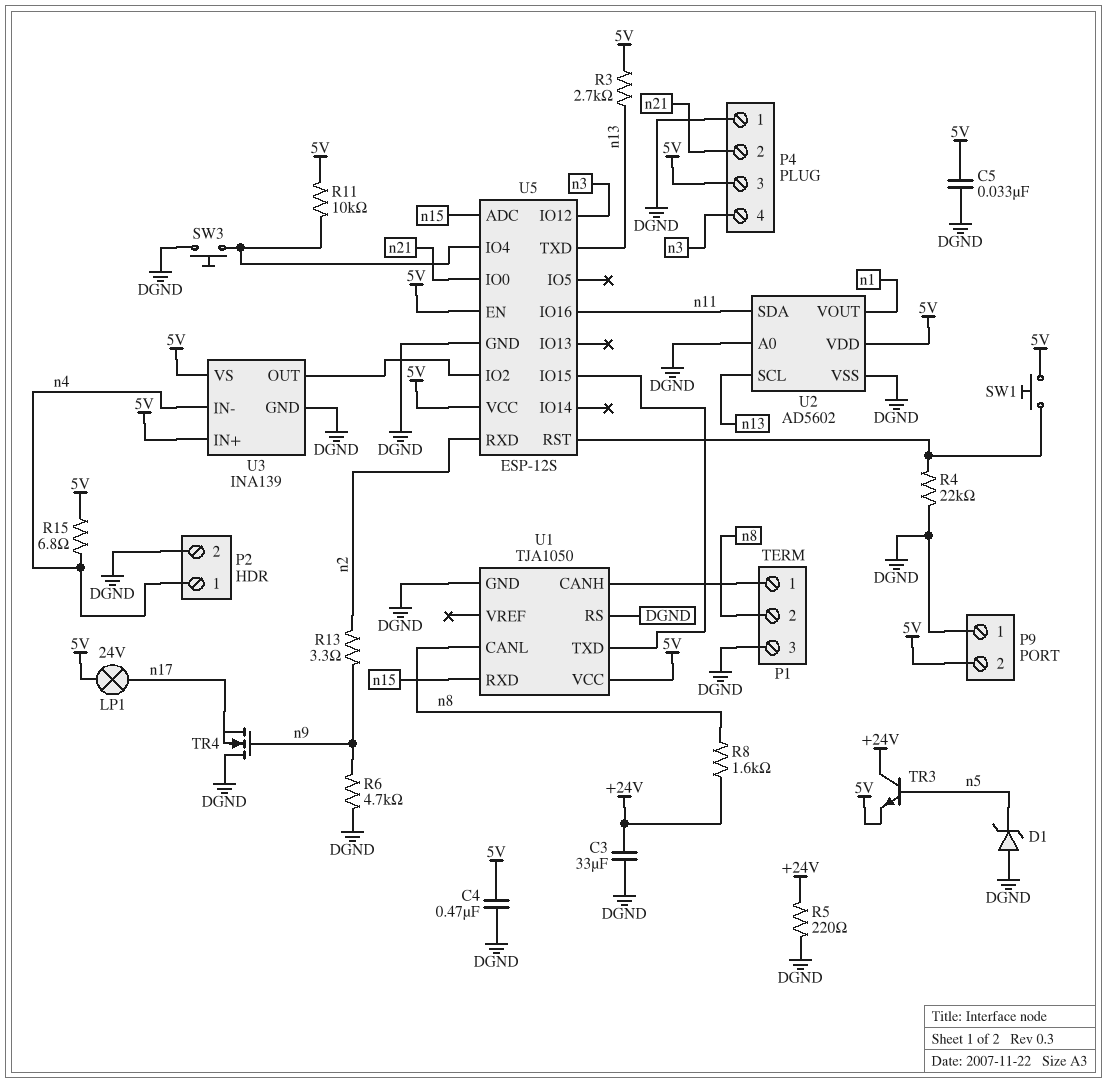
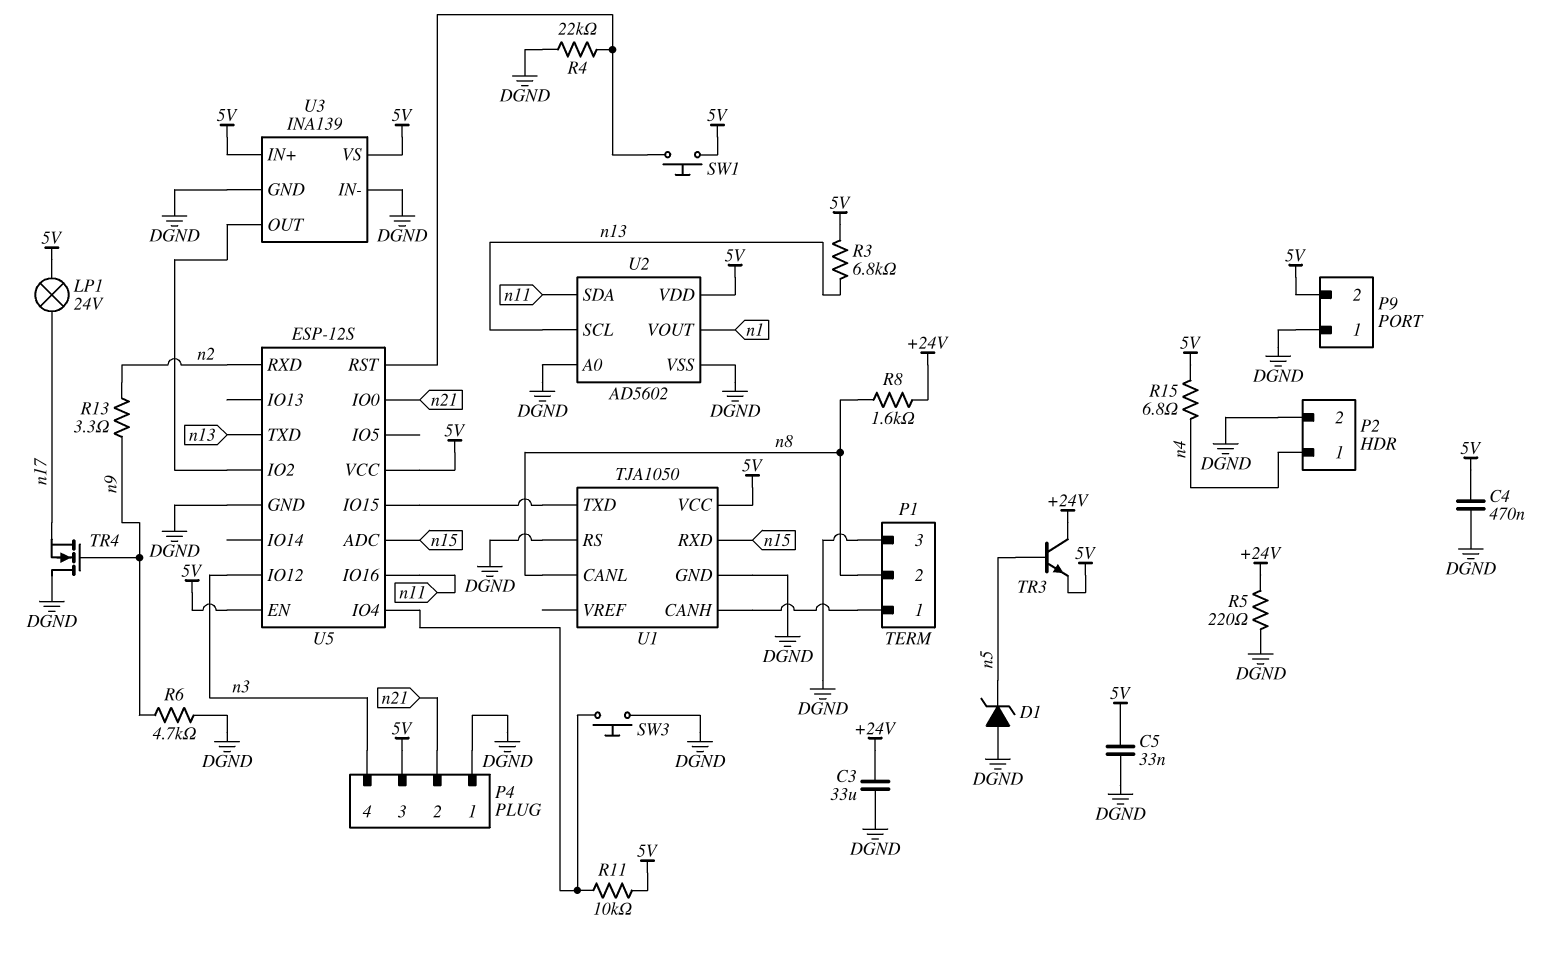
R3: 2.7k (5V, n13) -> 6.8k (5V, n13)
U3 pin IN-: n4 -> DGND

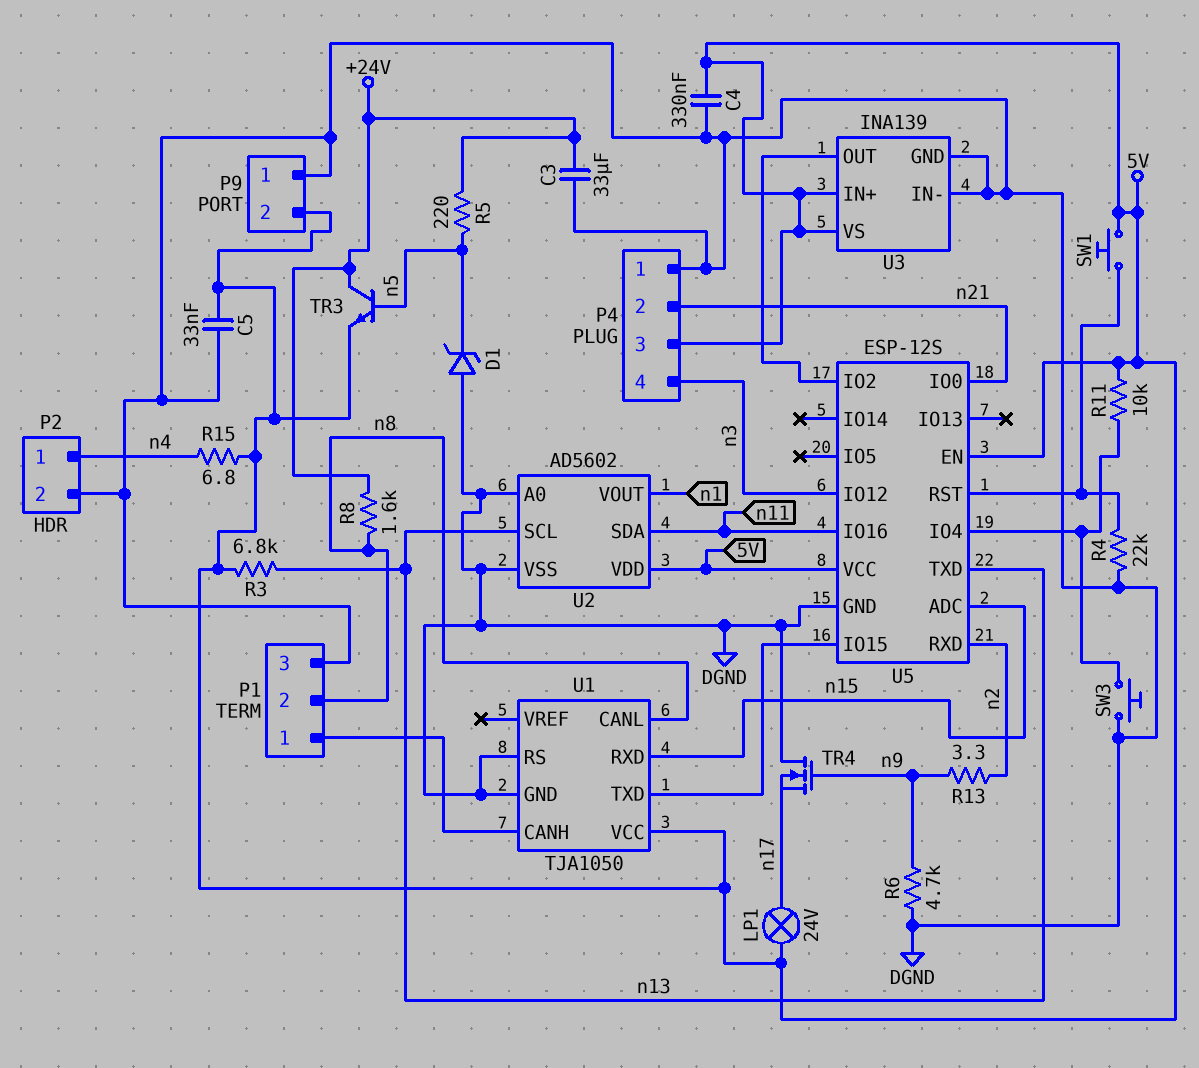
C4: 470nF (5V, DGND) -> 330nF (5V, DGND)
R5: 220 (+24V, DGND) -> 220 (+24V, n5)

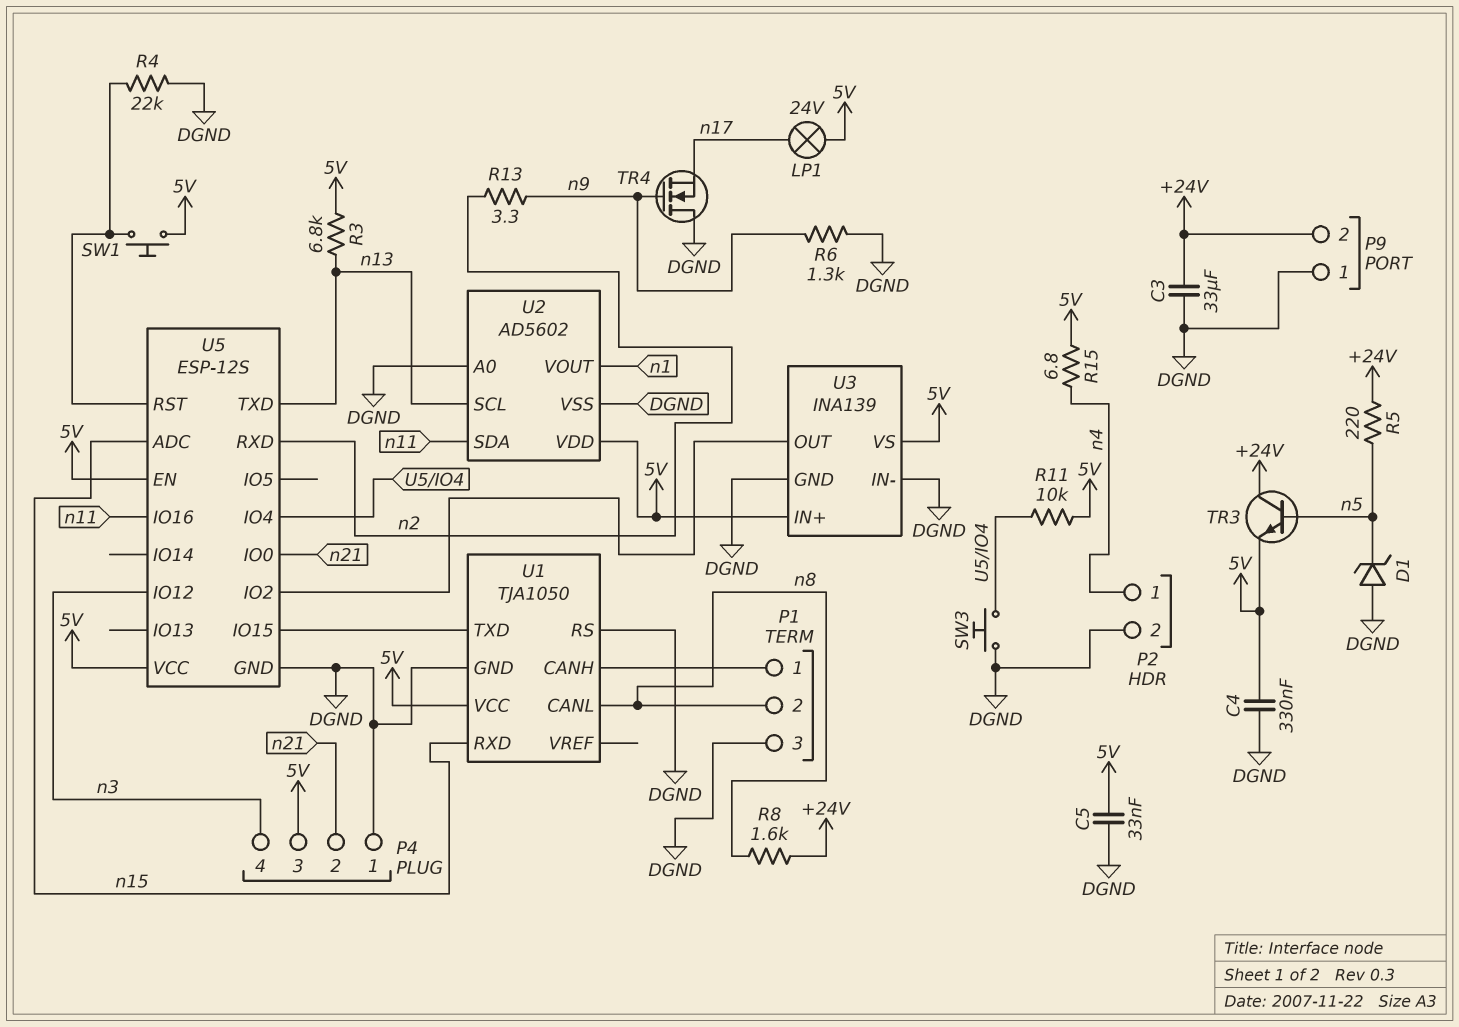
P9 pin 2: 5V -> +24V
R6: 4.7k (DGND, n9) -> 1.3k (DGND, n9)

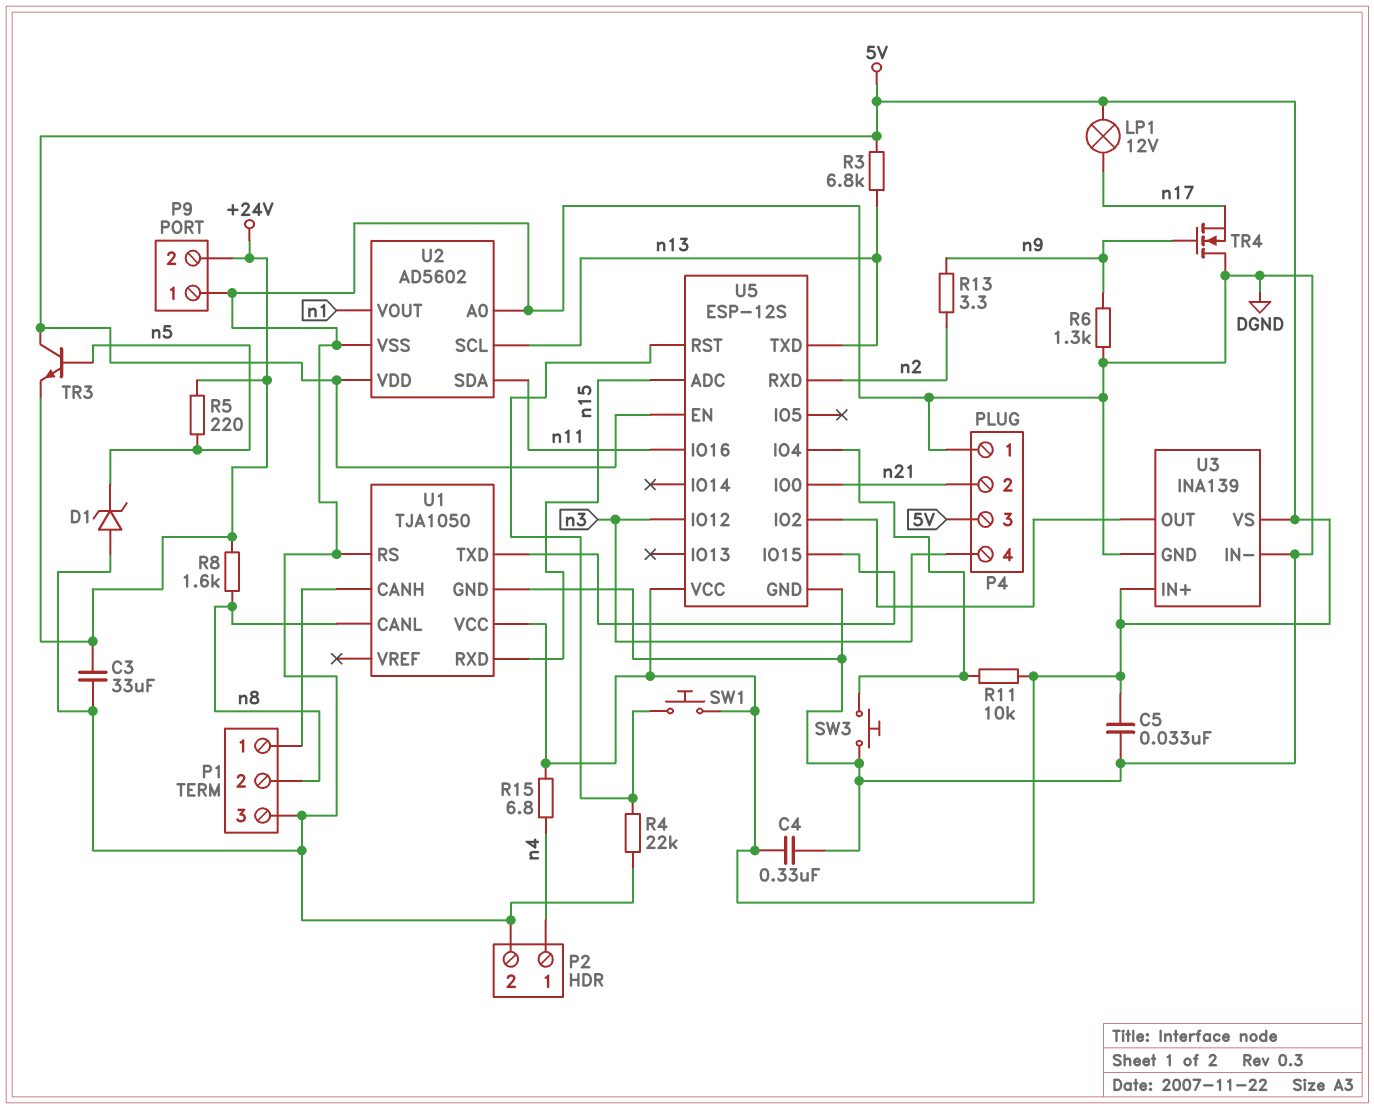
LP1: lamp 24V (5V, n17) -> lamp 12V (5V, n17)
TR3: NPN (B n5, C +24V, E 5V) -> NPN (B n5, C 5V, E +24V)

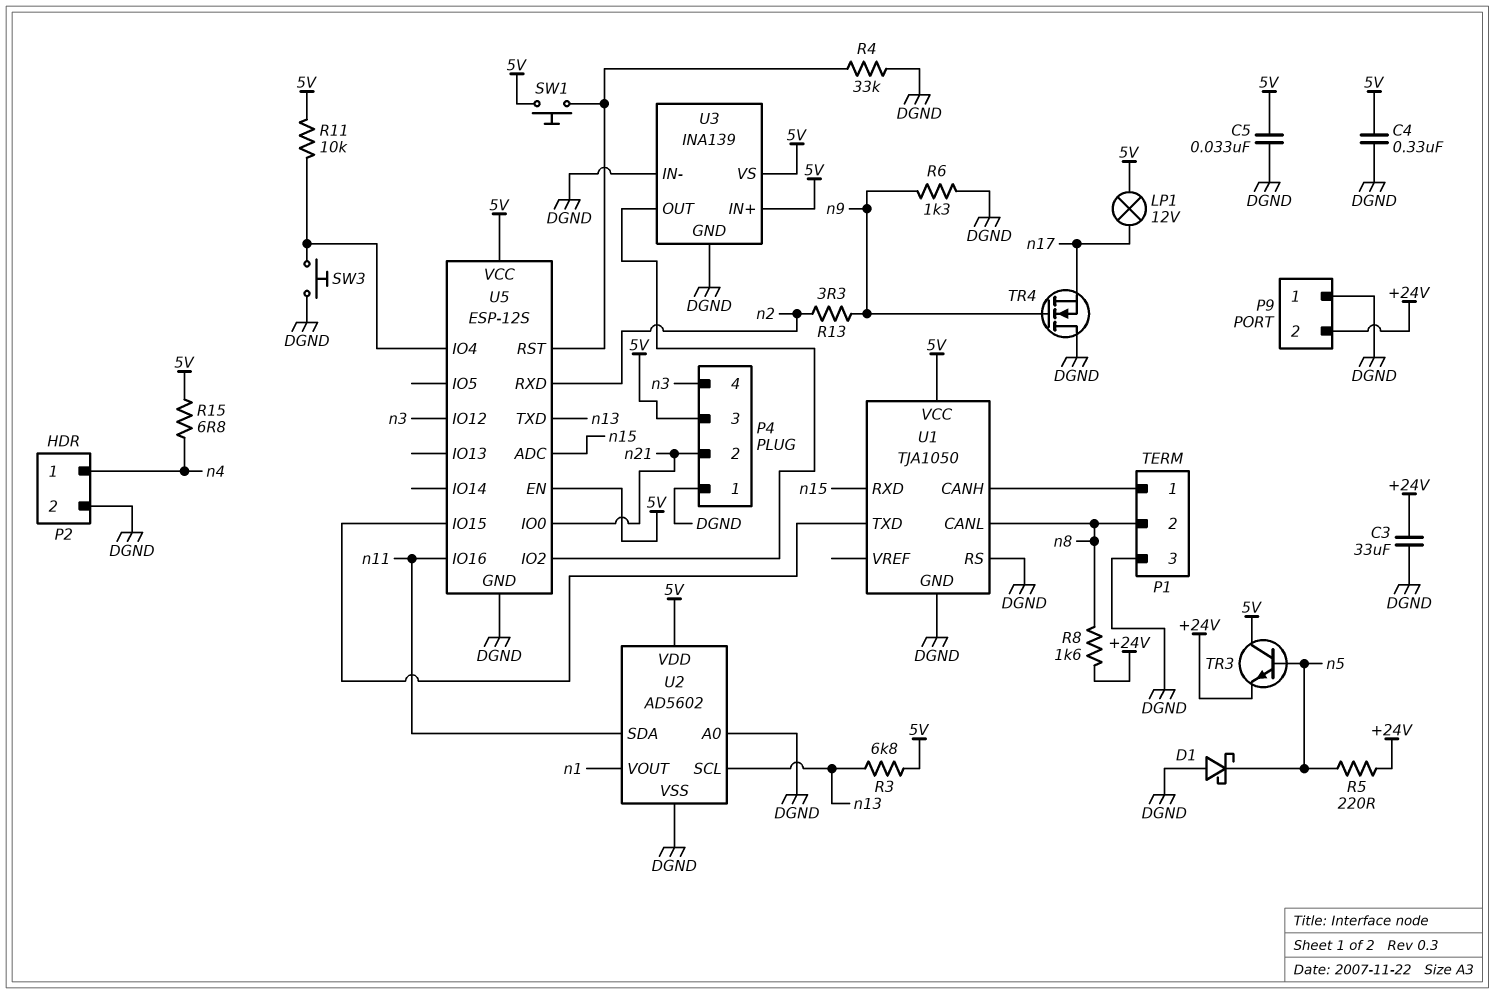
D1: zener (A DGND, K n5) -> schottky (A DGND, K n5)
R4: 22k (DGND, U5/RST) -> 33k (DGND, U5/RST)

